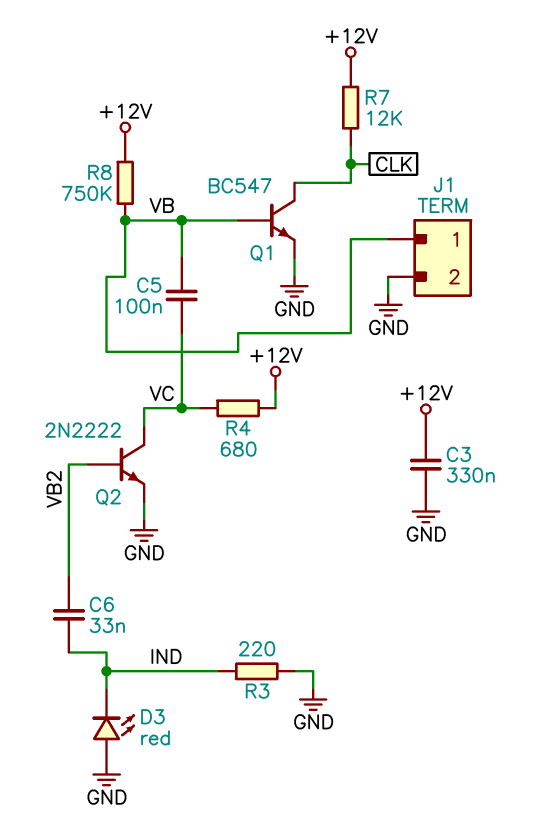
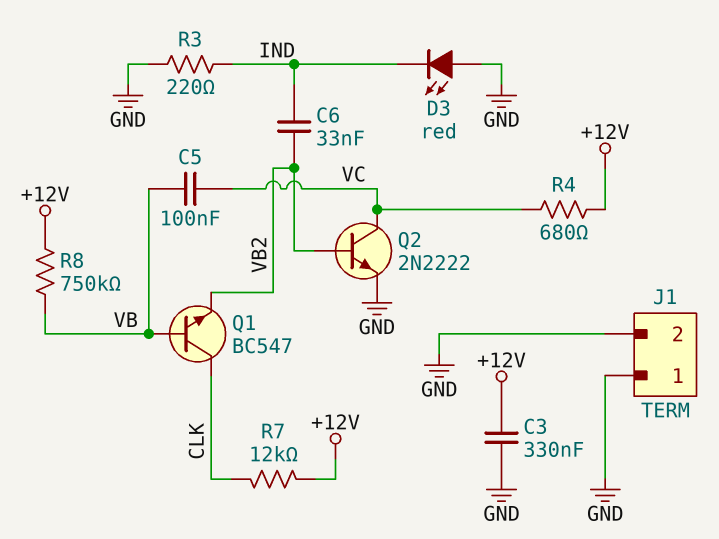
J1 pin 1: VB -> GND
Q1: NPN BC547 (B VB, C CLK, E GND) -> NPN BC547 (B VB, C CLK, E VB2)

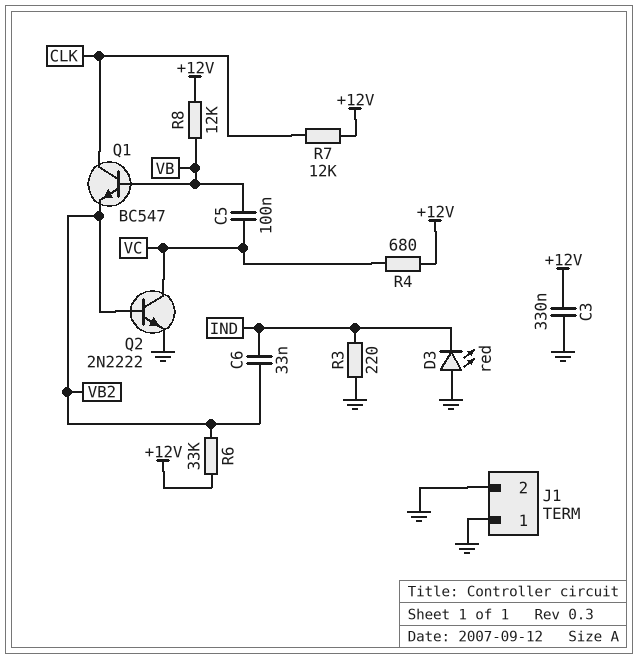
R6: none -> 33k (+12V, VB2)
R8: 750k (+12V, VB) -> 12k (+12V, VB)

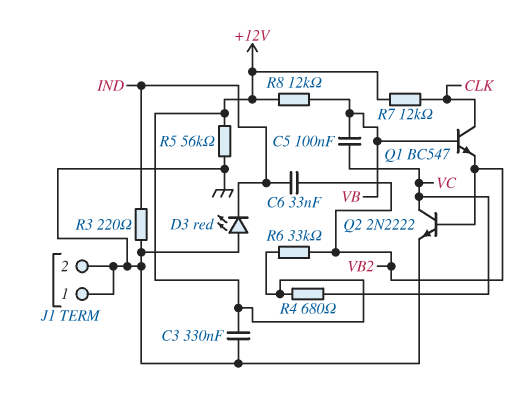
R5: none -> 56k (+12V, GND)

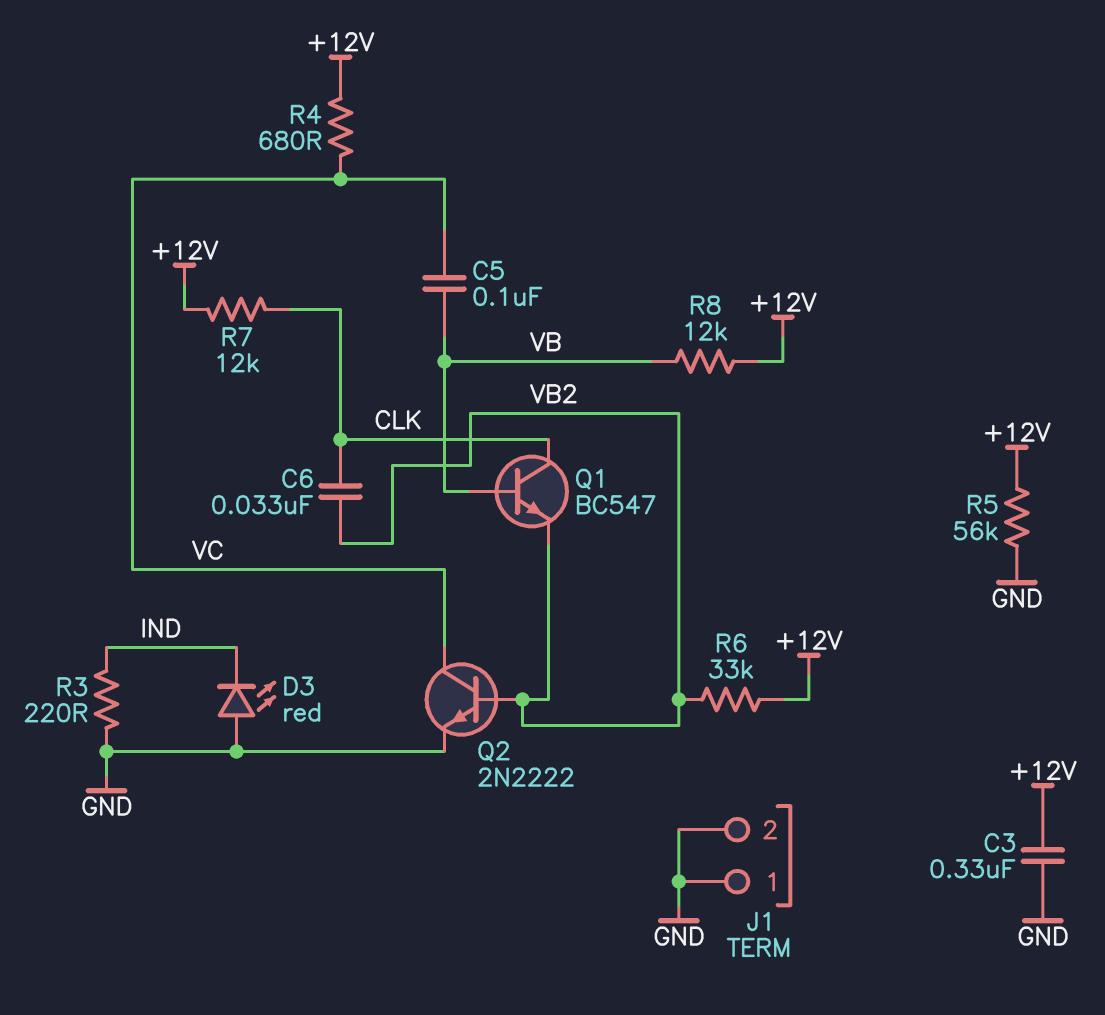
C6: 33nF (IND, VB2) -> 33nF (CLK, VB2)

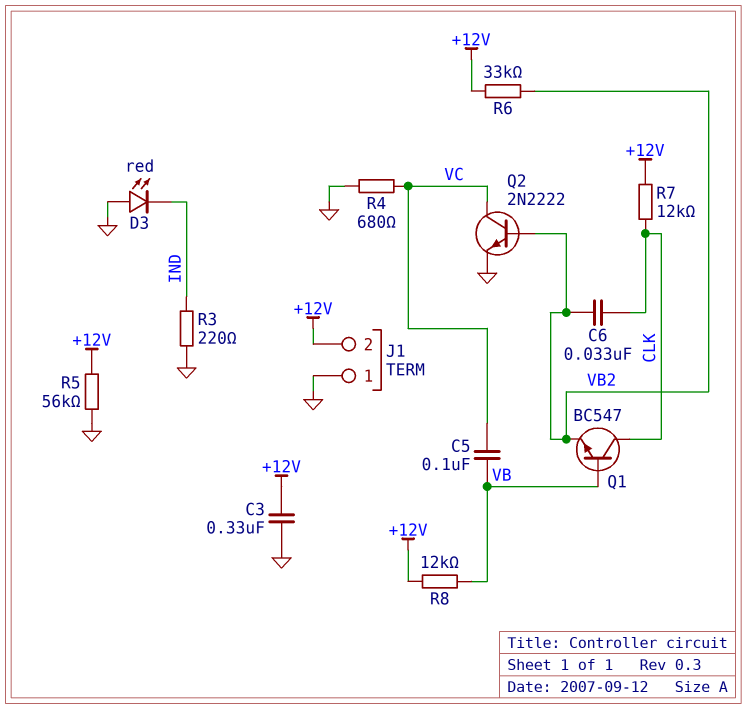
J1 pin 2: GND -> +12V
R4: 680 (+12V, VC) -> 680 (GND, VC)

